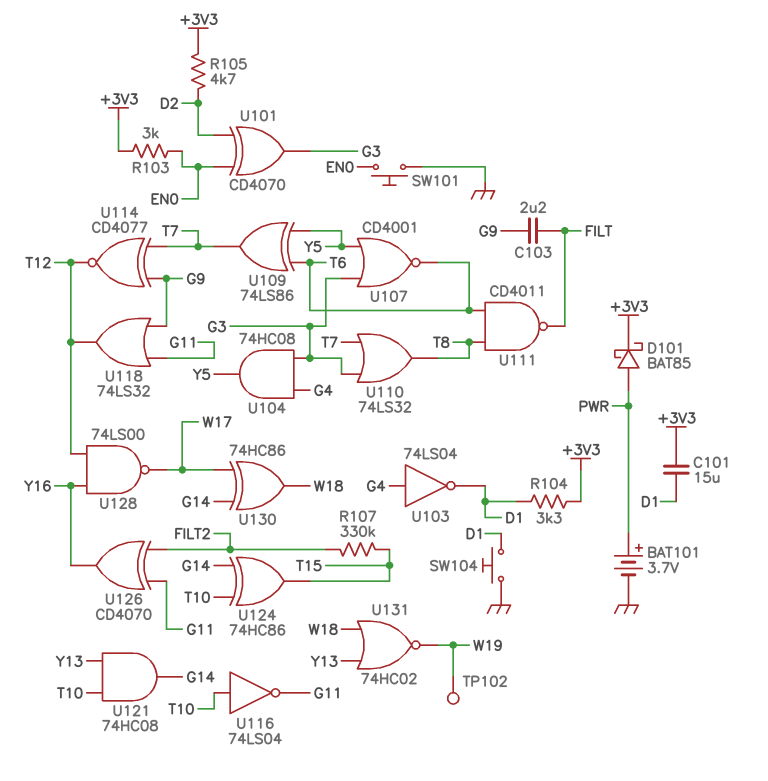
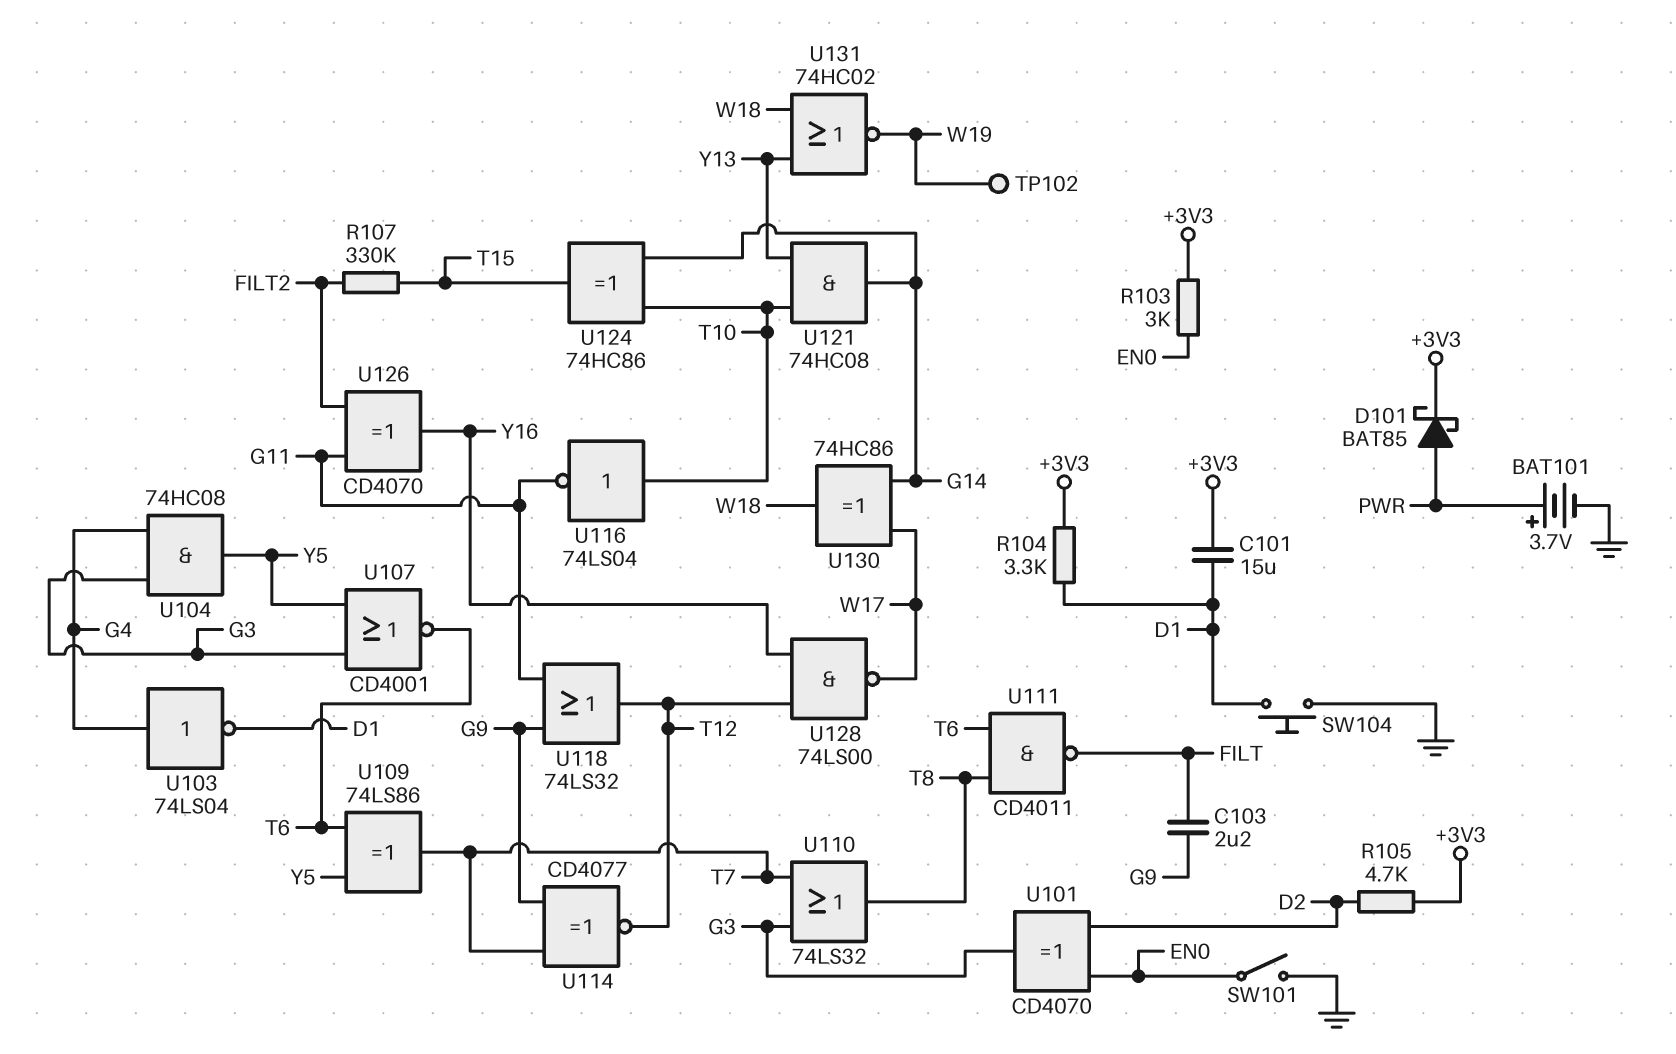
SW101: button (EN0, GND) -> switch (EN0, GND)

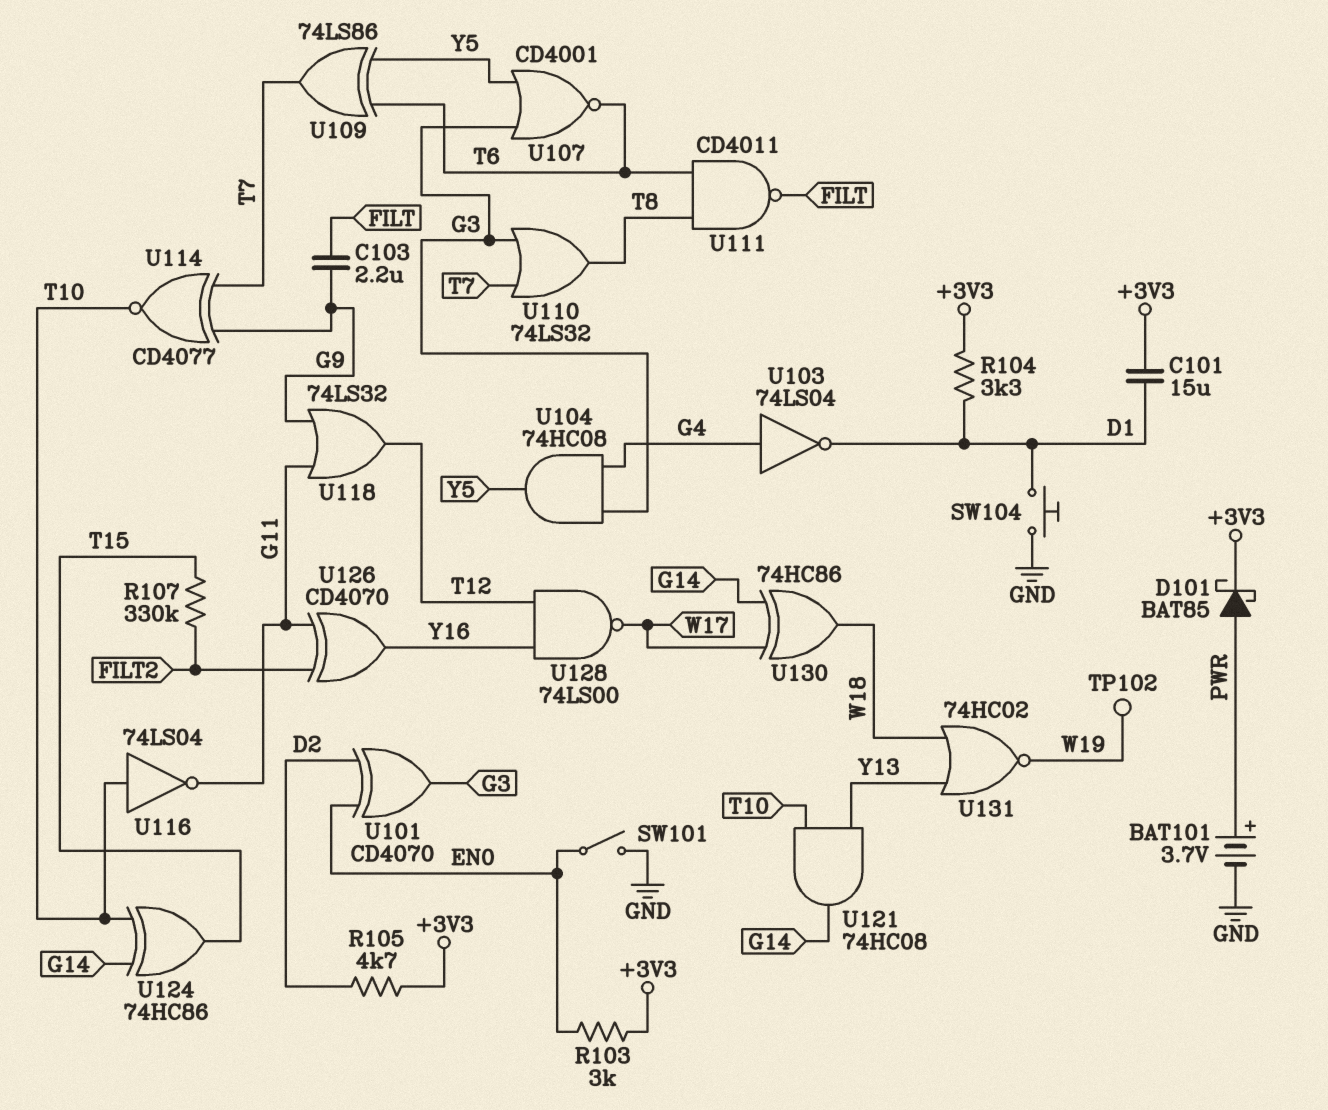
U114: XNOR CD4077 (in G9, in T7, out T12) -> XNOR CD4077 (in G9, in T7, out T10)

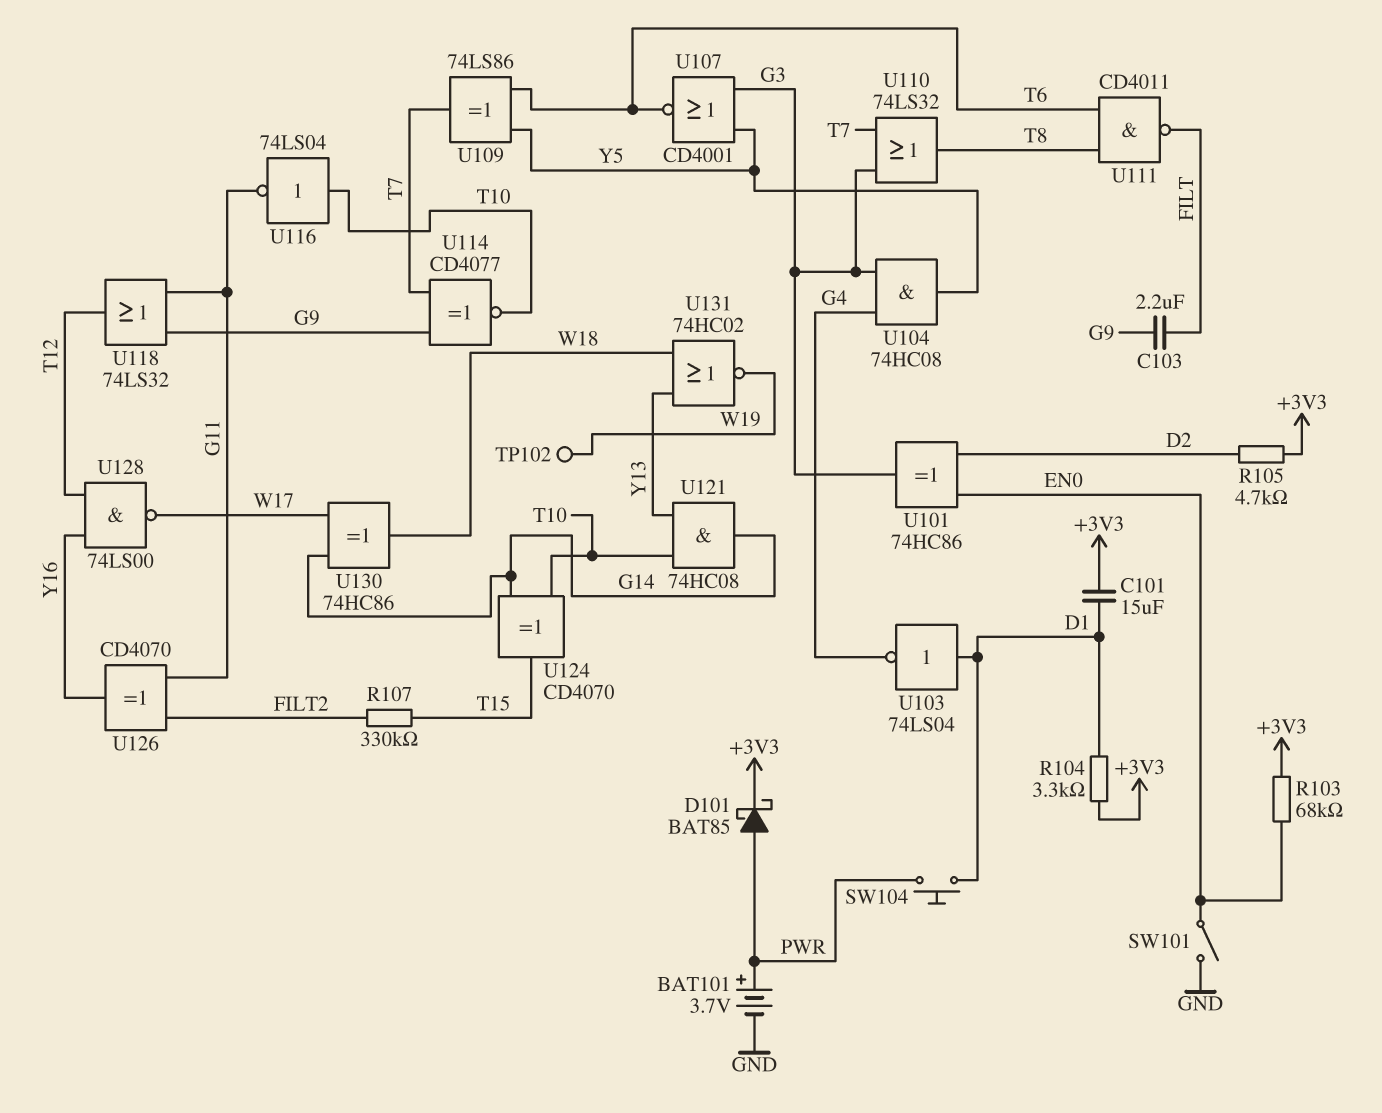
R103: 3k (+3V3, EN0) -> 68k (+3V3, EN0)
SW104: button (D1, GND) -> button (D1, PWR)
U101: XOR CD4070 (in D2, in EN0, out G3) -> XOR 74HC86 (in D2, in EN0, out G3)
U103: NOT 74LS04 (in G4, out D1) -> NOT 74LS04 (in D1, out G4)
U124: XOR 74HC86 (in G14, in T10, out T15) -> XOR CD4070 (in G14, in T10, out T15)

